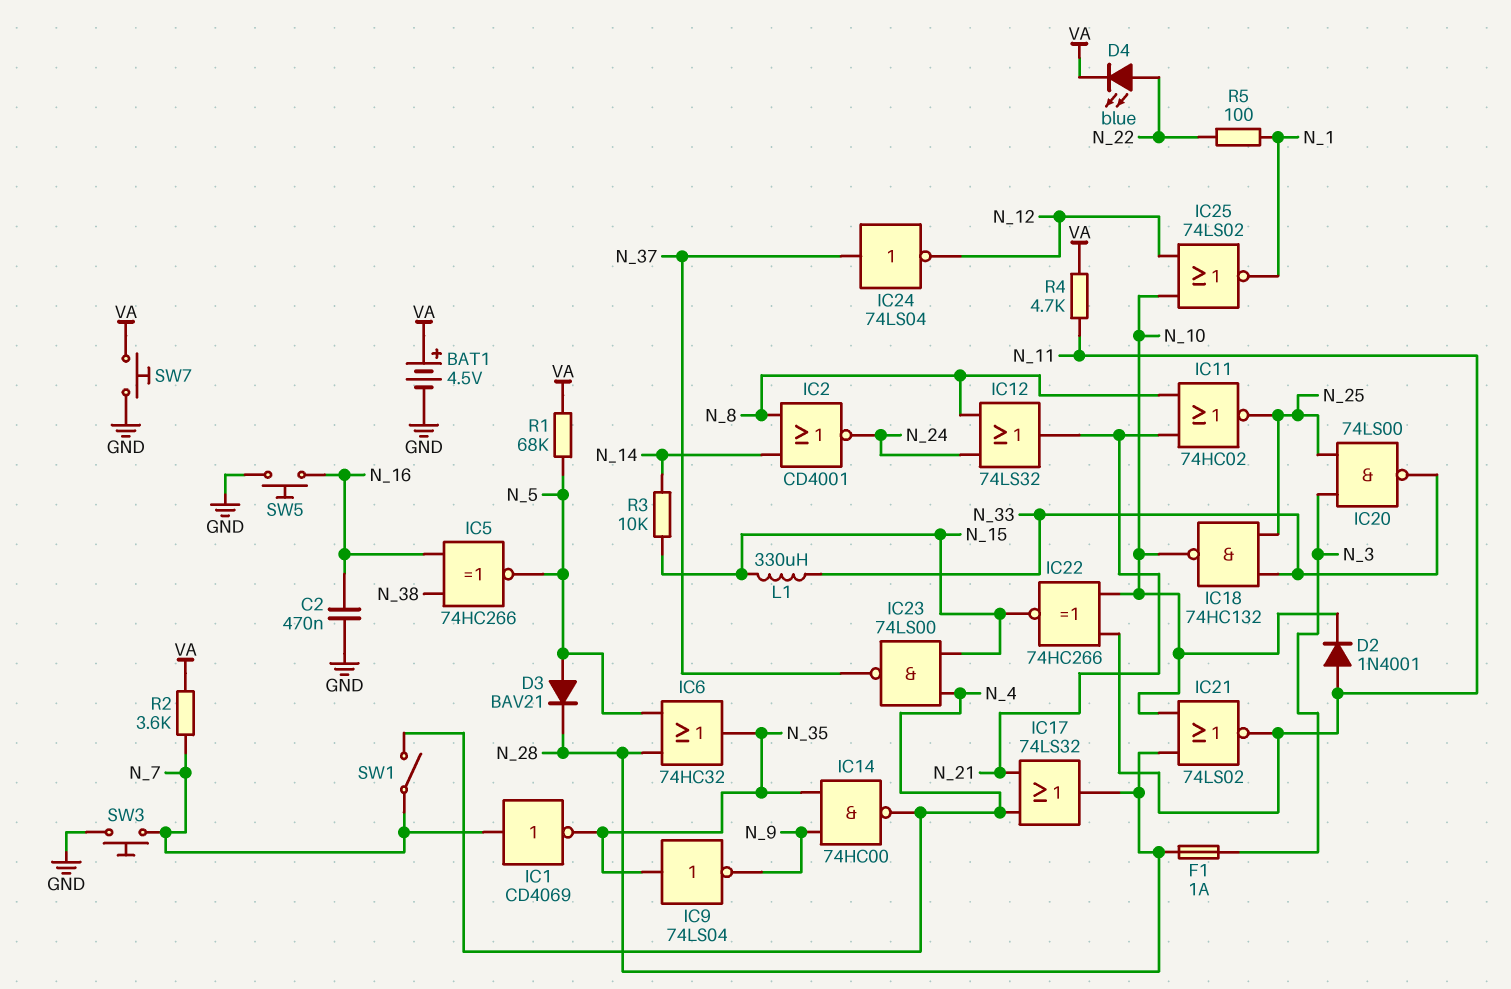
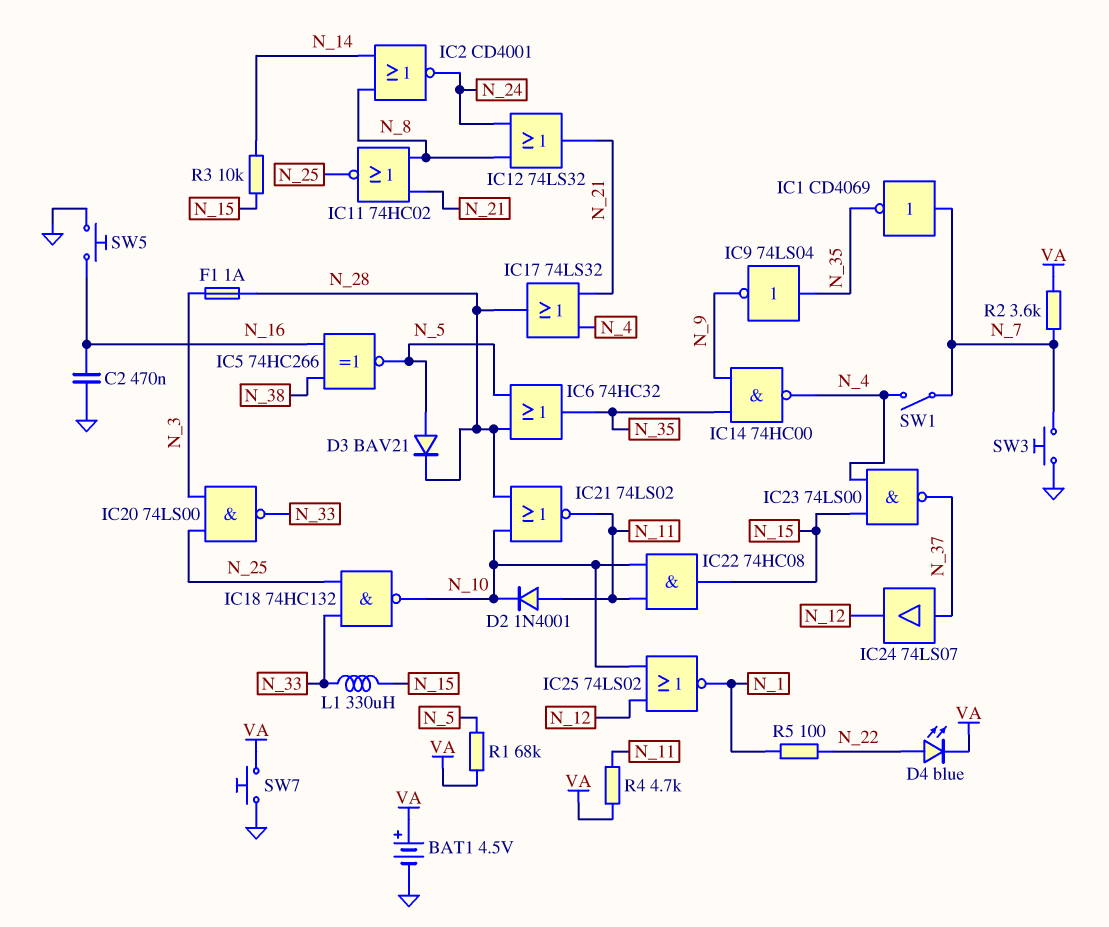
IC22: XNOR 74HC266 (in N_10, in N_11, out N_15) -> AND 74HC08 (in N_10, in N_11, out N_15)
IC24: NOT 74LS04 (in N_37, out N_12) -> buffer 74LS07 (in N_37, out N_12)

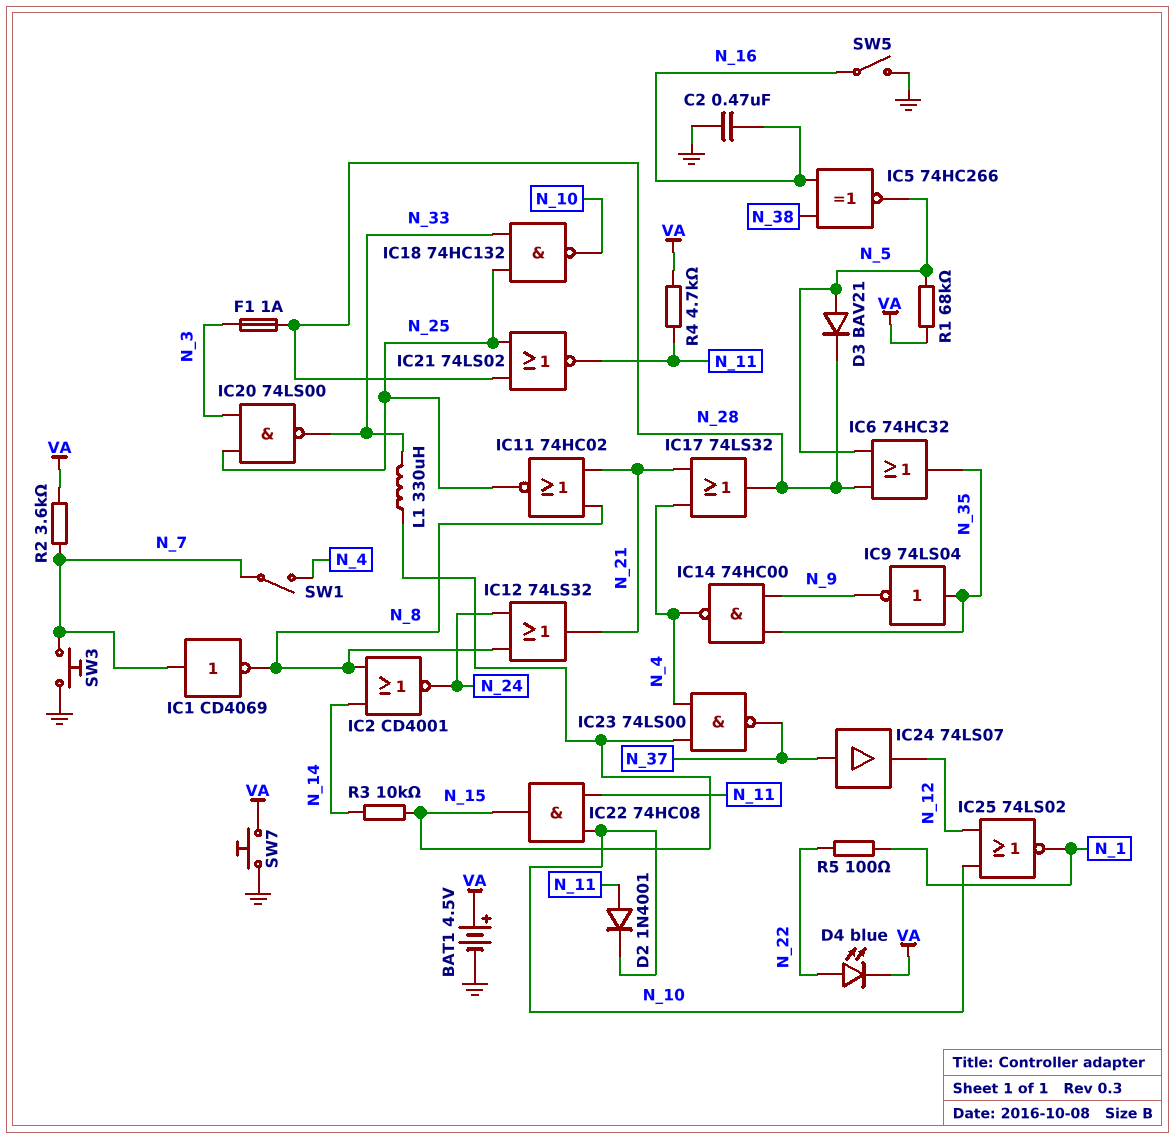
IC1: NOT CD4069 (in N_7, out N_35) -> NOT CD4069 (in N_7, out N_8)
IC21: NOR 74LS02 (in N_10, in N_28, out N_11) -> NOR 74LS02 (in N_25, in N_28, out N_11)
SW5: button (GND, N_16) -> switch (GND, N_16)

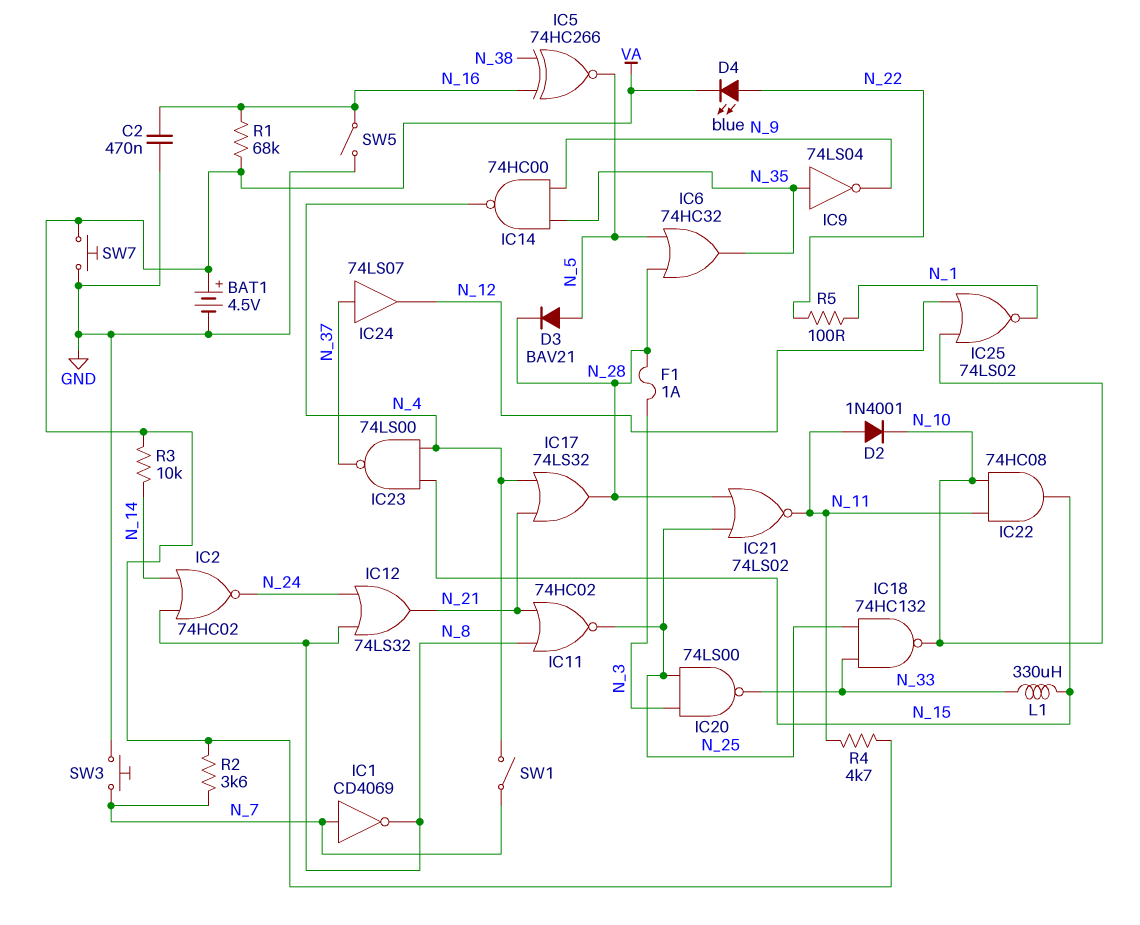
IC2: NOR CD4001 (in N_8, in N_14, out N_24) -> NOR 74HC02 (in N_8, in N_14, out N_24)
R1: 68k (N_5, VA) -> 68k (N_16, VA)
R3: 10k (N_14, N_15) -> 10k (N_14, VA)

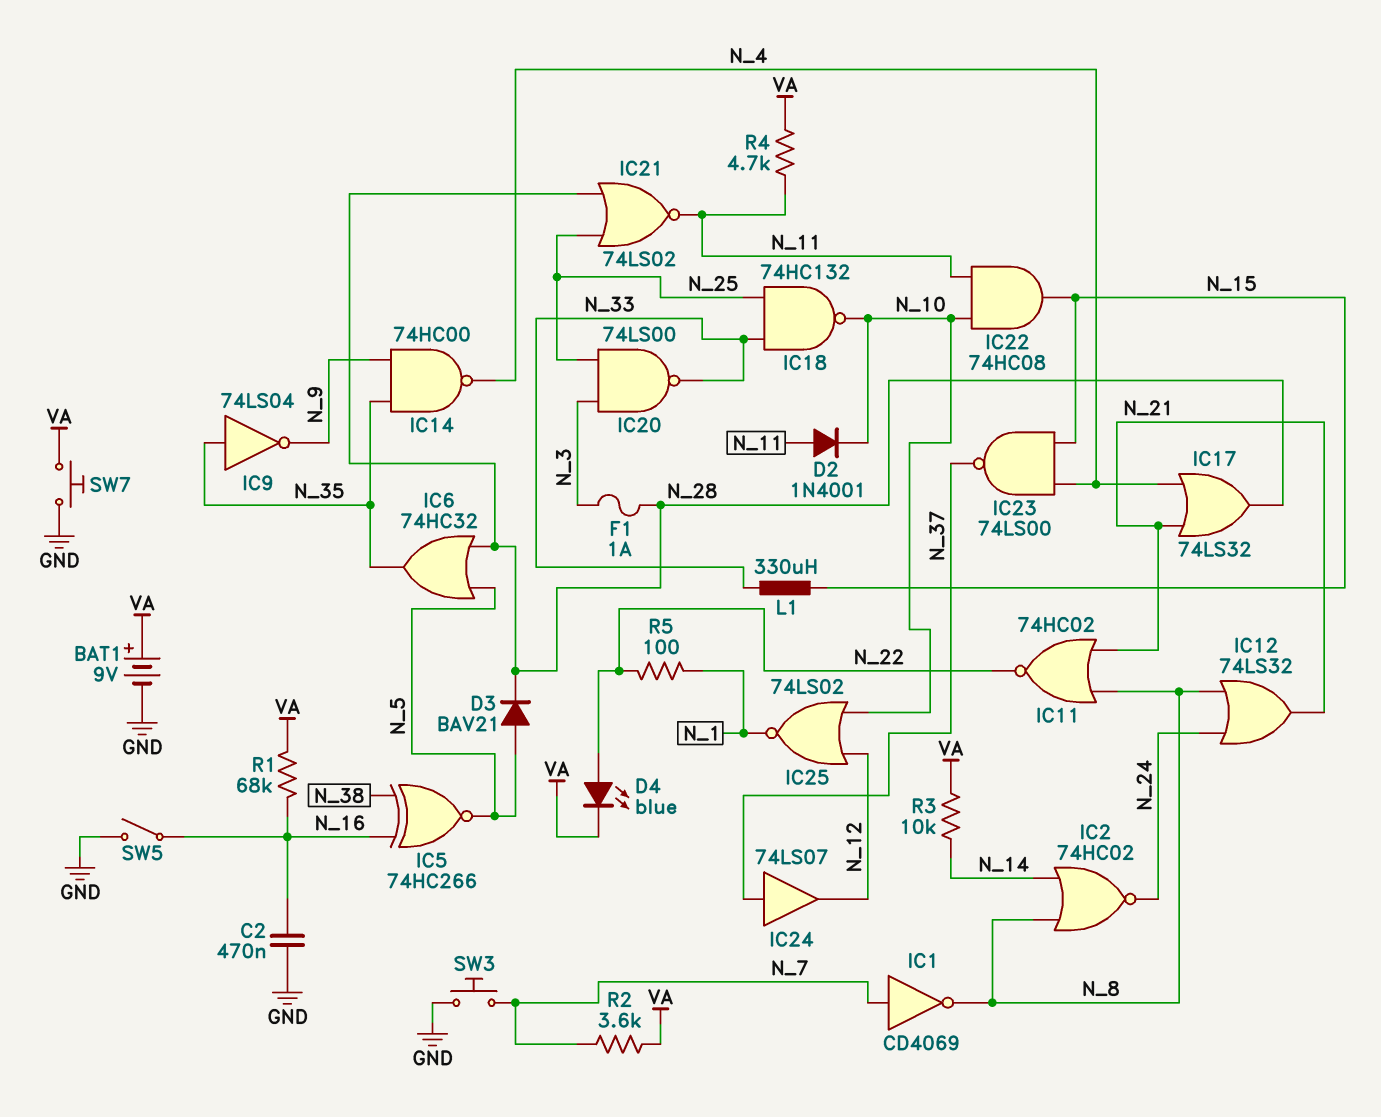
BAT1: 4.5V (plus VA, minus GND) -> 9V (plus VA, minus GND)
IC11: NOR 74HC02 (in N_8, in N_21, out N_25) -> NOR 74HC02 (in N_8, in N_21, out N_22)
SW1: switch (N_4, N_7) -> none

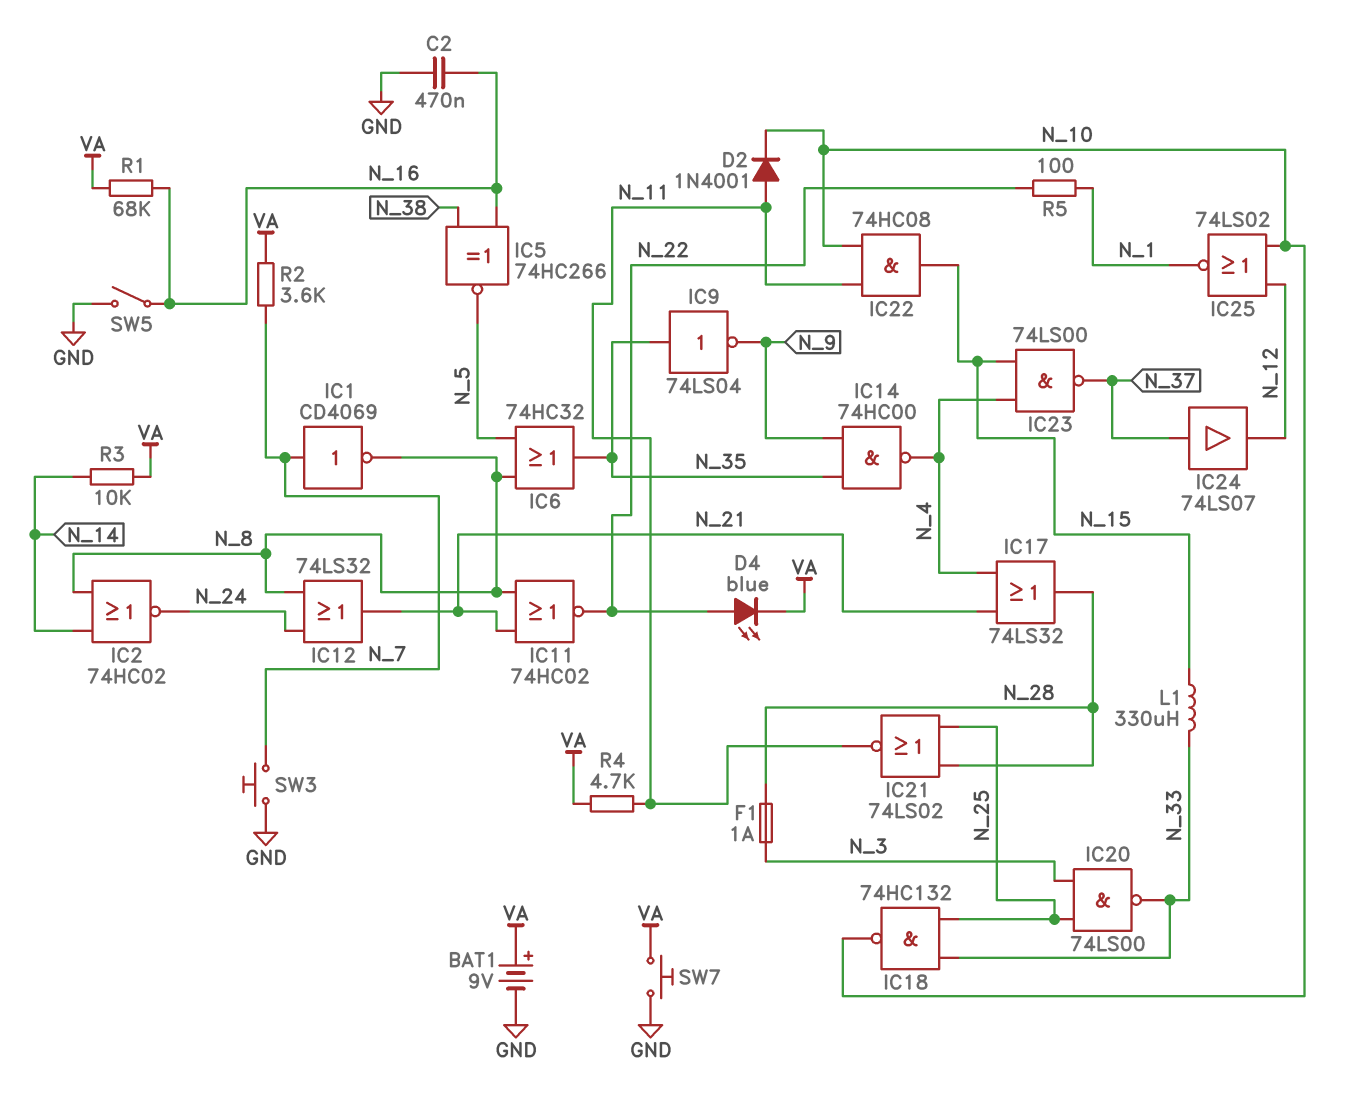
D3: diode BAV21 (A N_5, K N_28) -> none
IC6: OR 74HC32 (in N_5, in N_28, out N_35) -> OR 74HC32 (in N_5, in N_8, out N_35)

